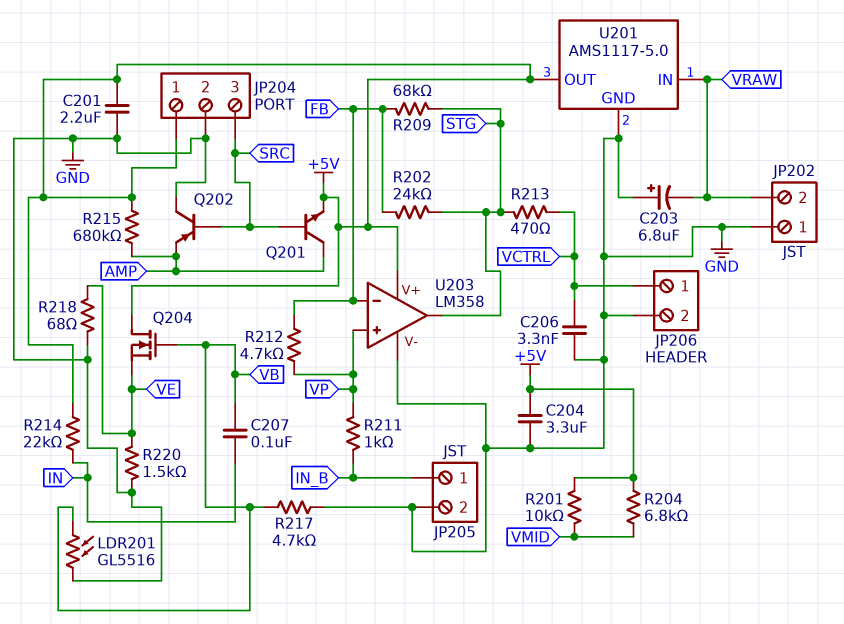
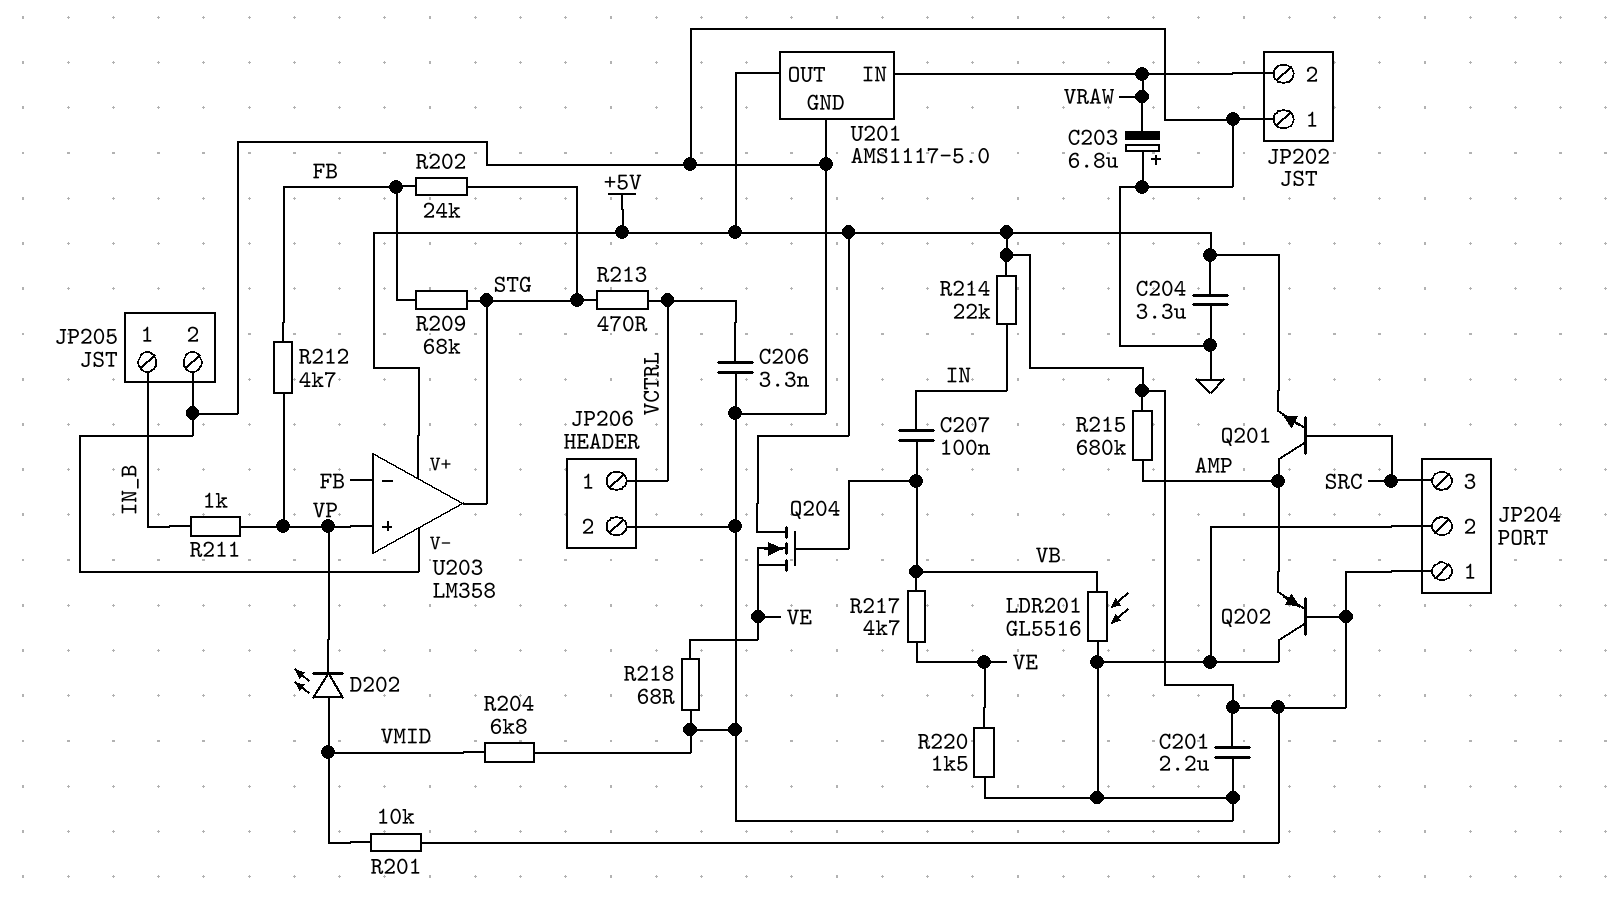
D202: none -> LED (A VMID, K VP)
Q202: PNP (B SRC, C GND, E AMP) -> PNP (B +5V, C GND, E AMP)
R204: 6.8k (+5V, VMID) -> 6.8k (GND, VMID)
R217: 4.7k (GND, VB) -> 4.7k (VB, VE)

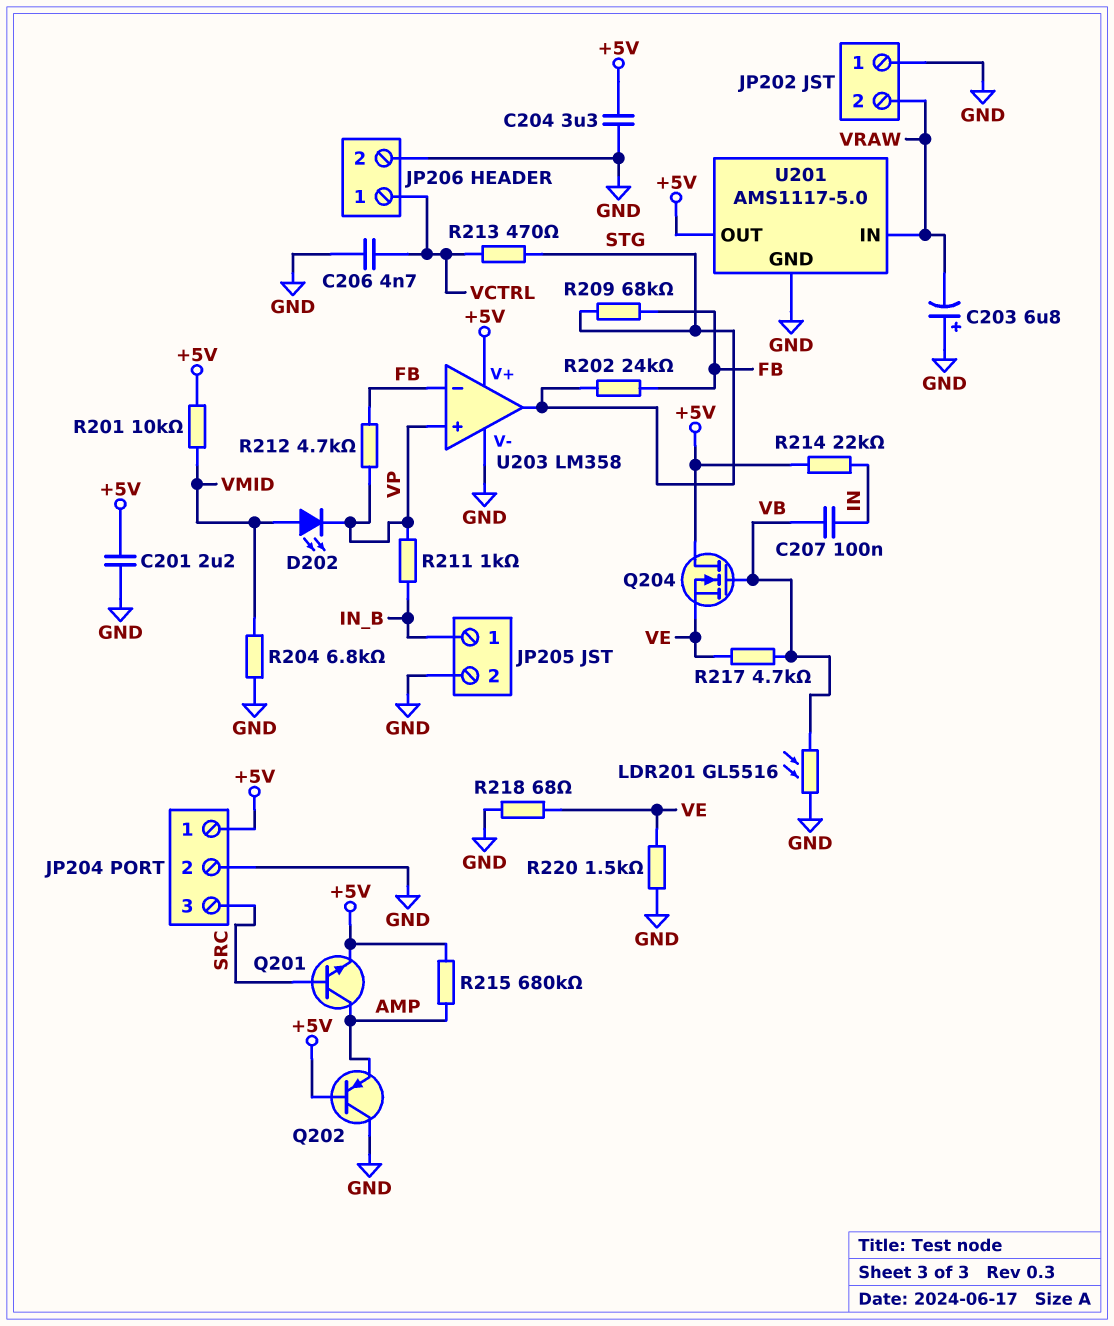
C206: 3.3nF (GND, VCTRL) -> 4.7nF (GND, VCTRL)

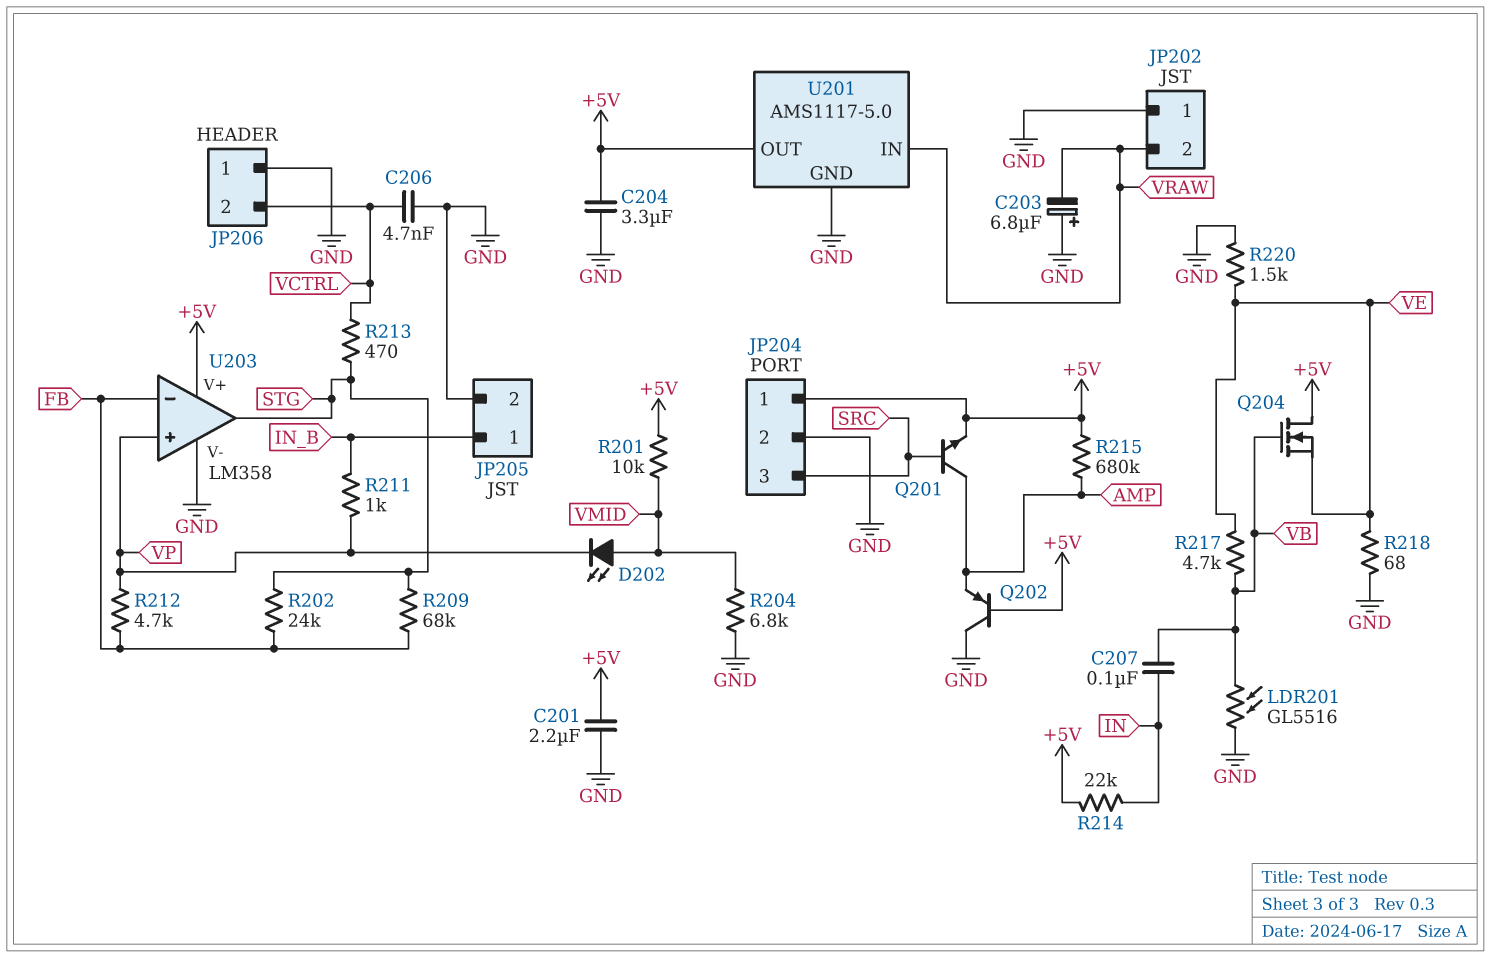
JP206 pin 1: VCTRL -> GND
JP206 pin 2: GND -> VCTRL

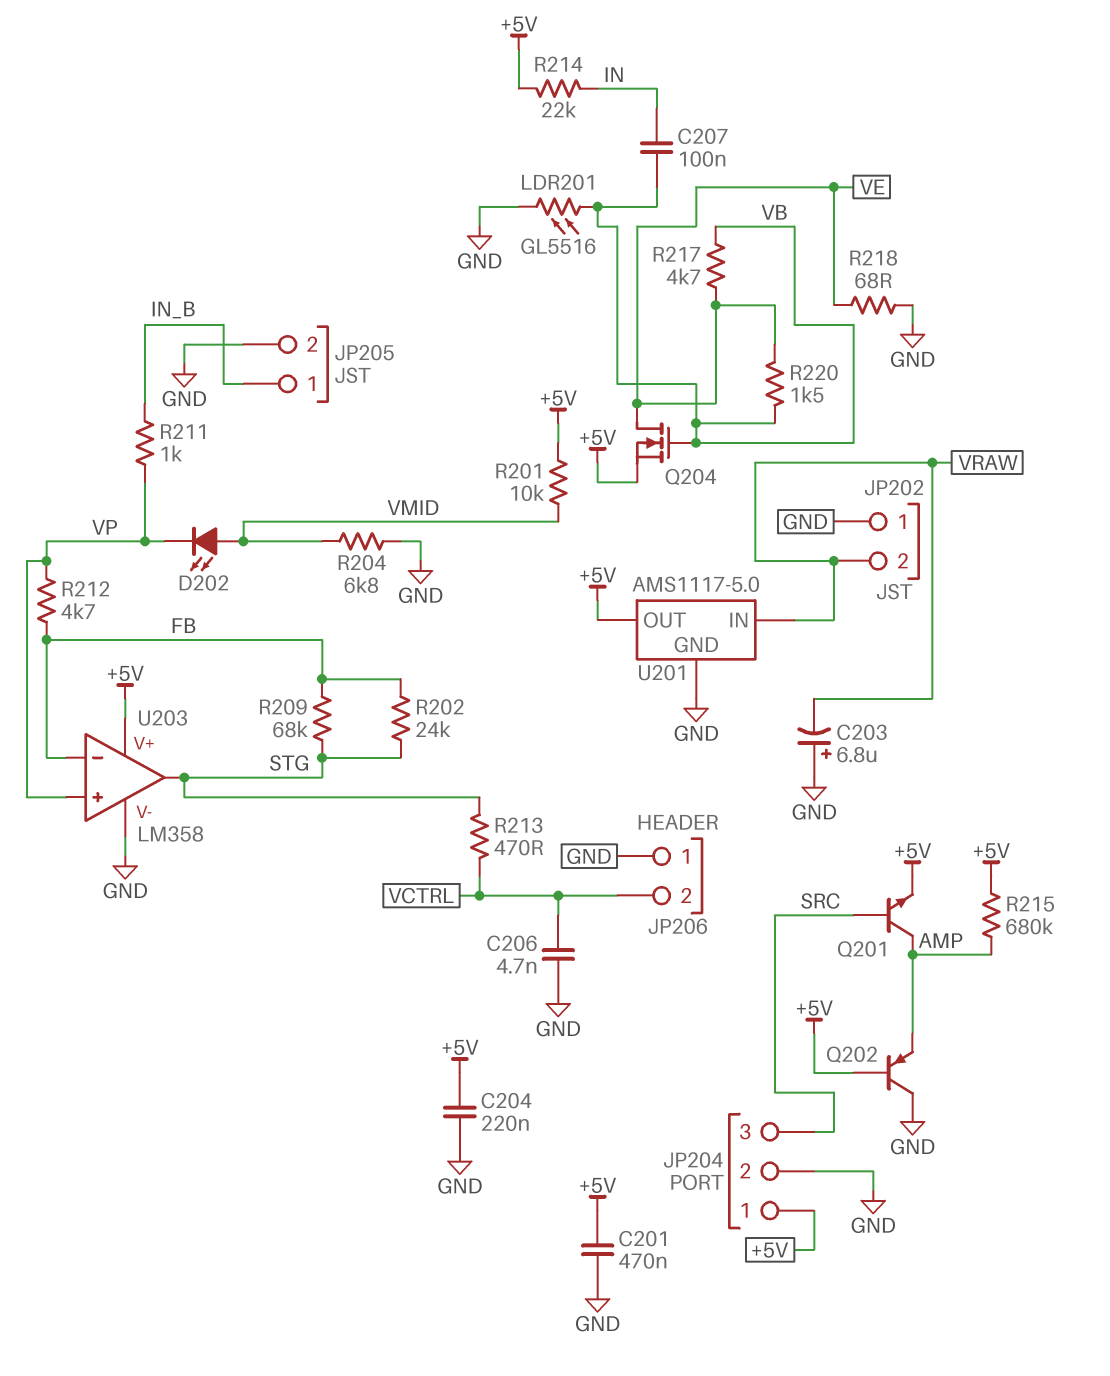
C201: 2.2uF (+5V, GND) -> 470nF (+5V, GND)
C204: 3.3uF (+5V, GND) -> 220nF (+5V, GND)
Q204: NMOS (G VB, D +5V, S VE) -> NMOS (G VB, D VE, S +5V)
R220: 1.5k (GND, VE) -> 1.5k (VB, VE)

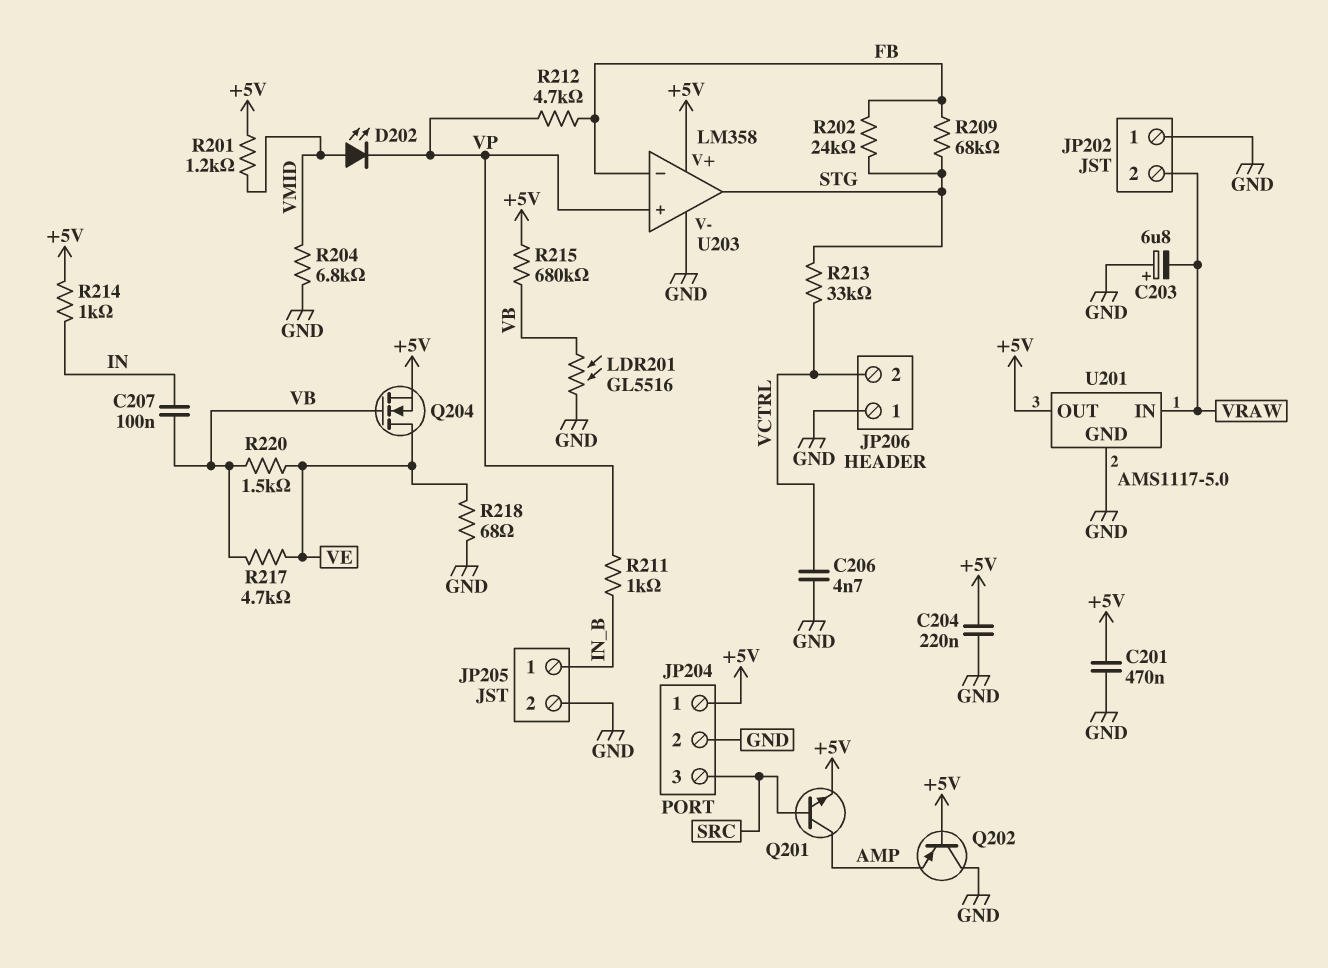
R201: 10k (+5V, VMID) -> 1.2k (+5V, VMID)
R213: 470 (STG, VCTRL) -> 33k (STG, VCTRL)
R214: 22k (+5V, IN) -> 1k (+5V, IN)
R215: 680k (+5V, AMP) -> 680k (+5V, VB)

